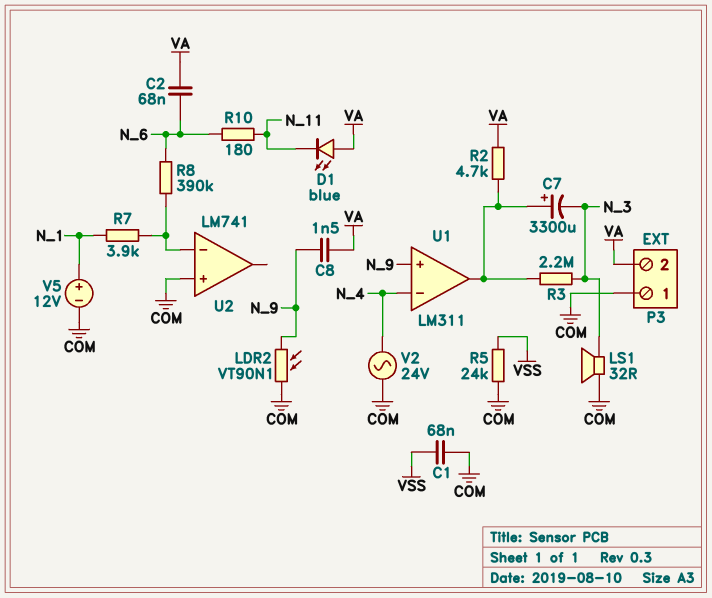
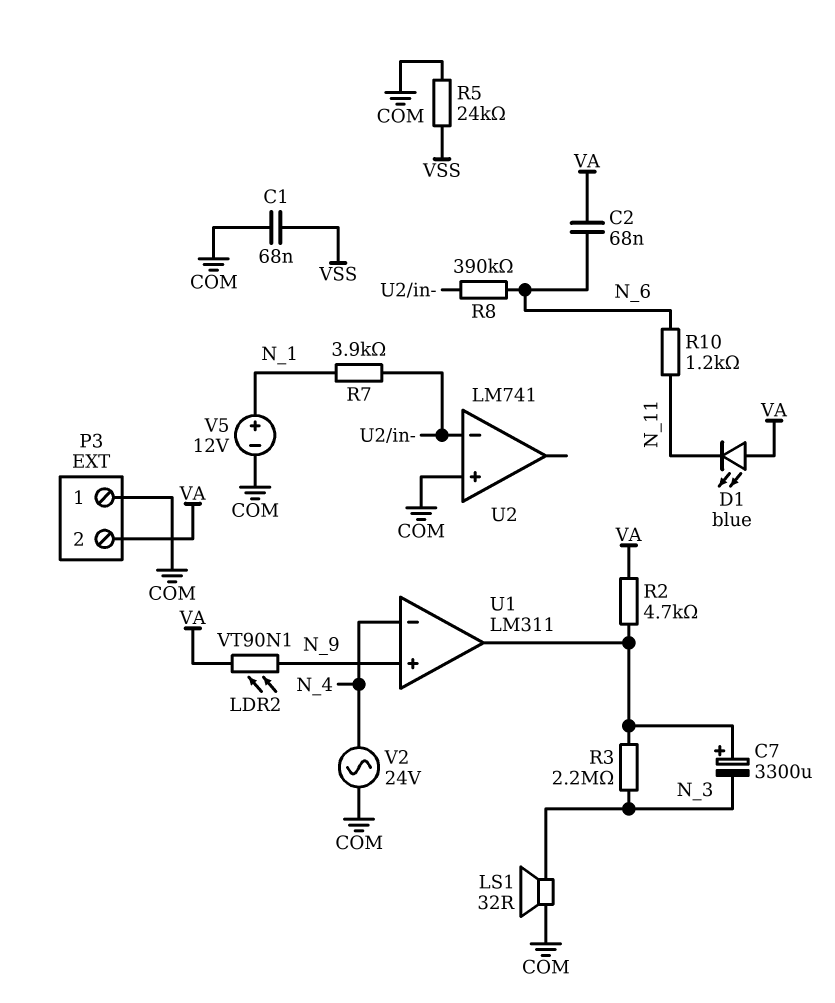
C8: 1.5nF (N_9, VA) -> none
LDR2: VT90N1 (COM, N_9) -> VT90N1 (N_9, VA)
R10: 180 (N_6, N_11) -> 1.2k (N_6, N_11)

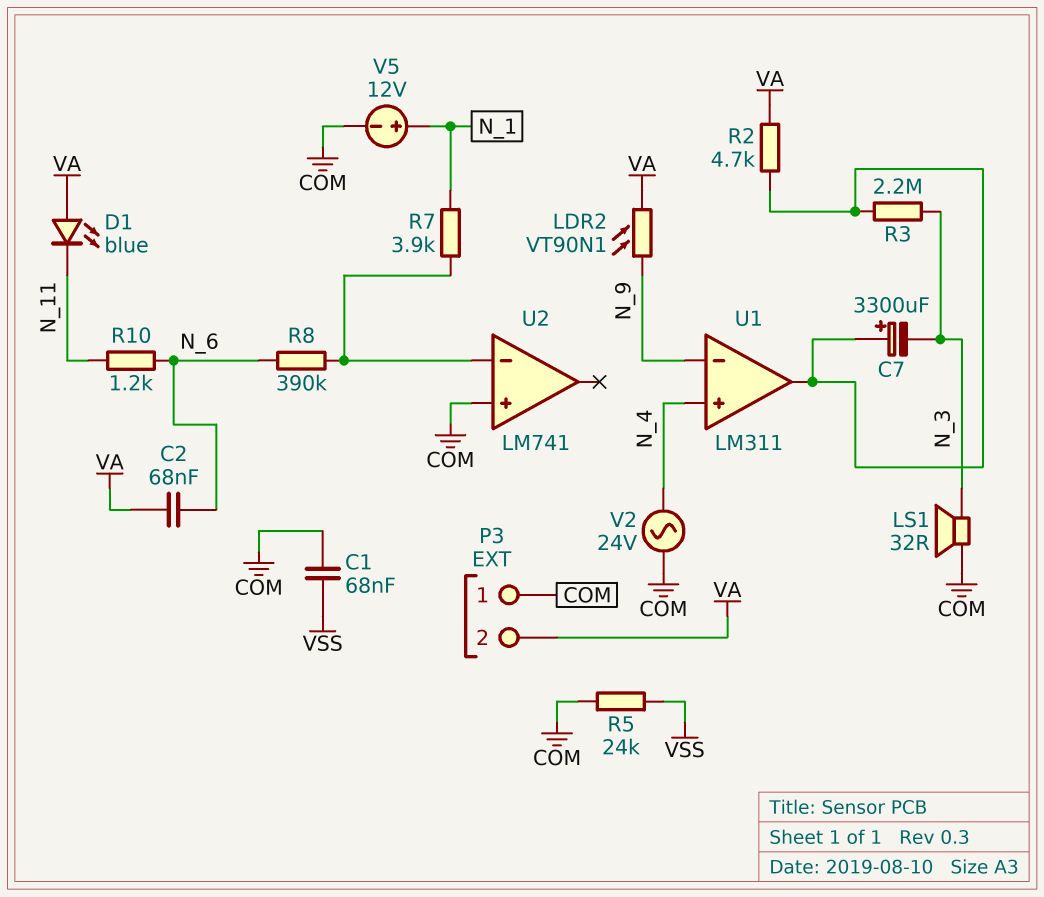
U1 pin in+: N_9 -> N_4
U1 pin in-: N_4 -> N_9

